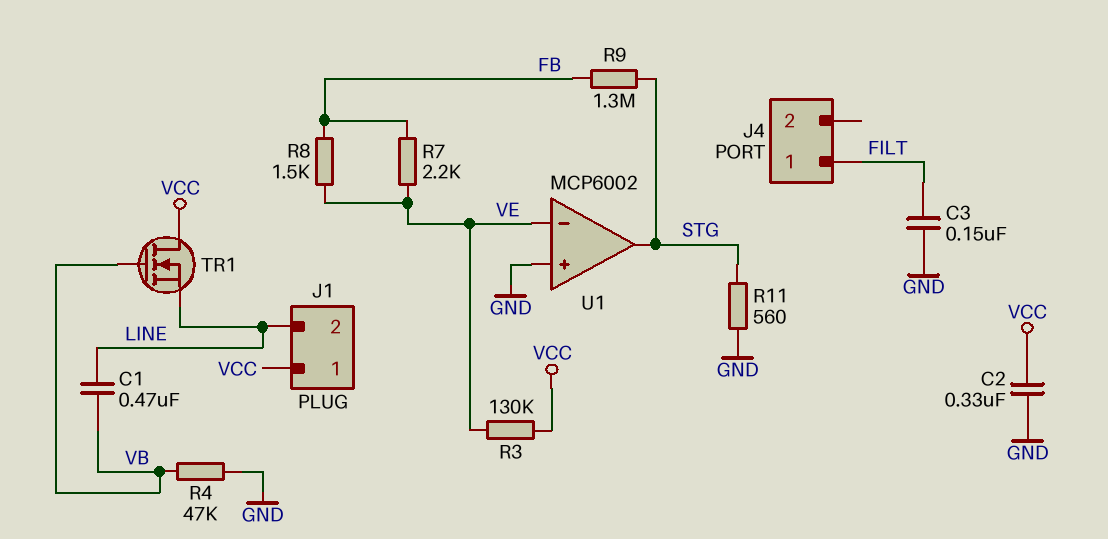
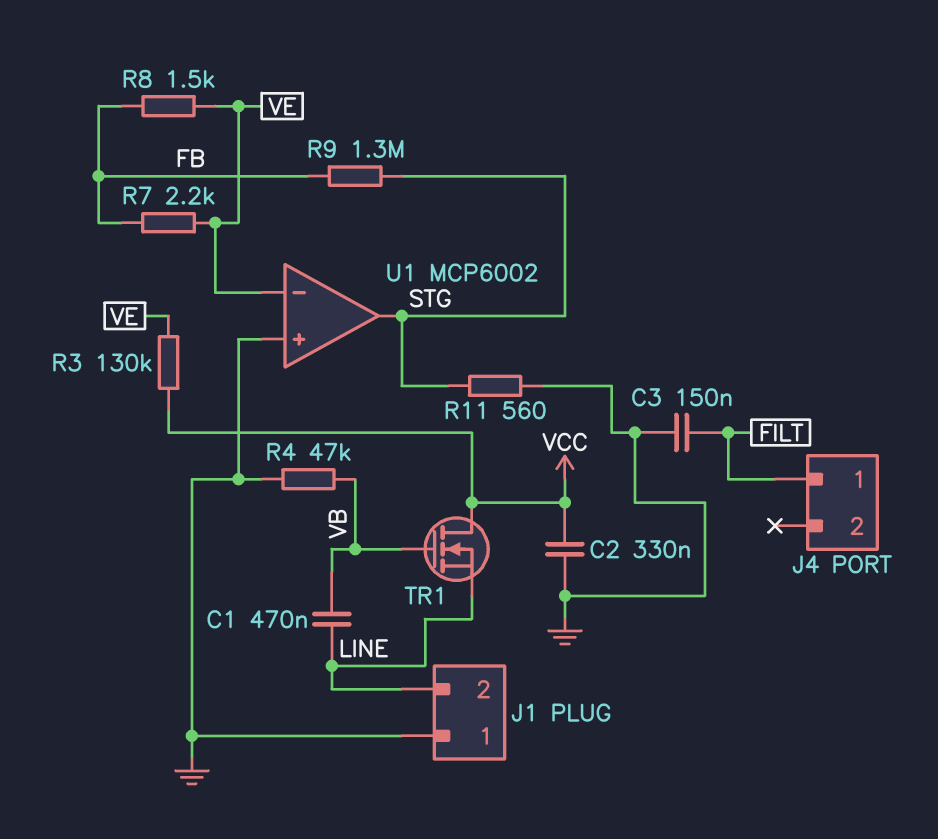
J1 pin 1: VCC -> GND

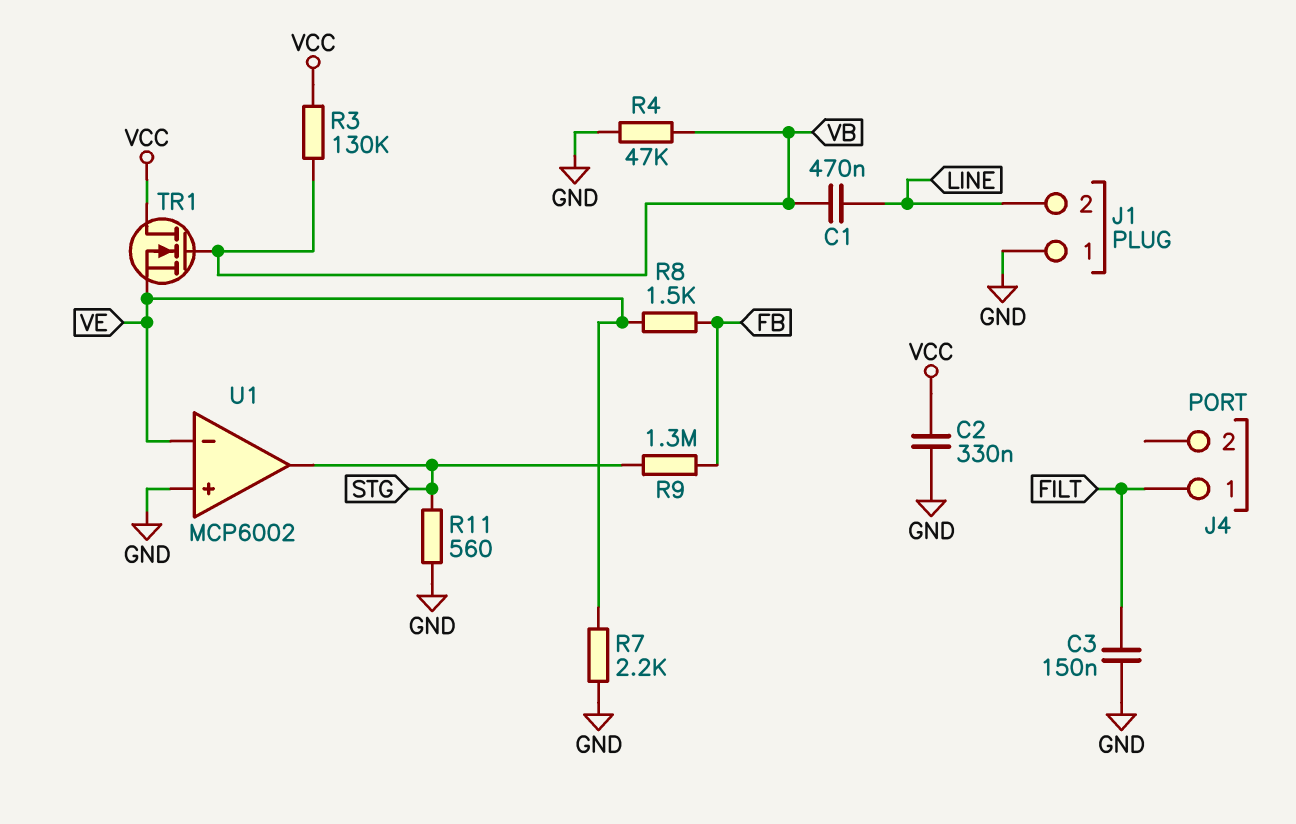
R3: 130k (VCC, VE) -> 130k (VB, VCC)
R7: 2.2k (FB, VE) -> 2.2k (GND, VE)
TR1: NMOS (G VB, D VCC, S LINE) -> NMOS (G VB, D VCC, S VE)

